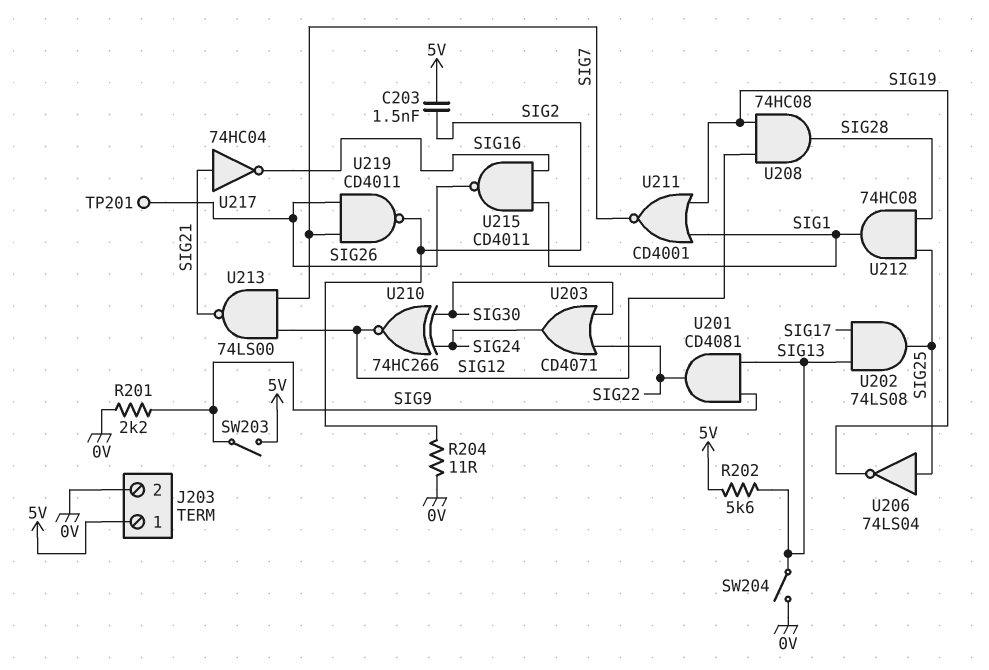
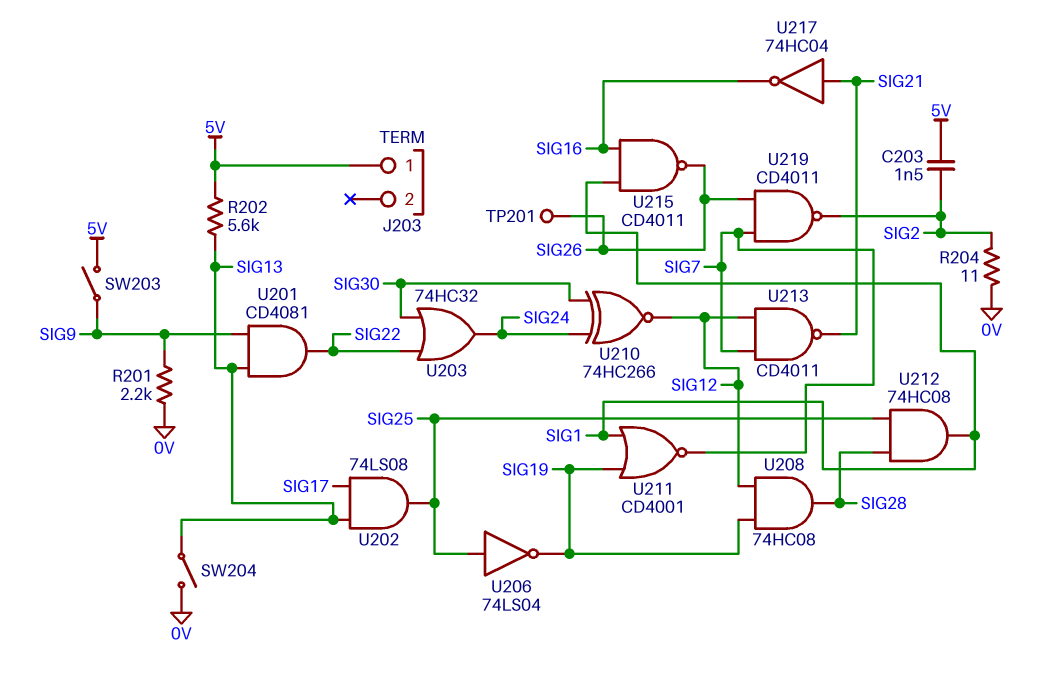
J203 pin 2: 0V -> none
U203: OR CD4071 (in SIG22, in SIG30, out SIG24) -> OR 74HC32 (in SIG22, in SIG30, out SIG24)
U213: NAND 74LS00 (in SIG7, in SIG12, out SIG21) -> NAND CD4011 (in SIG7, in SIG12, out SIG21)

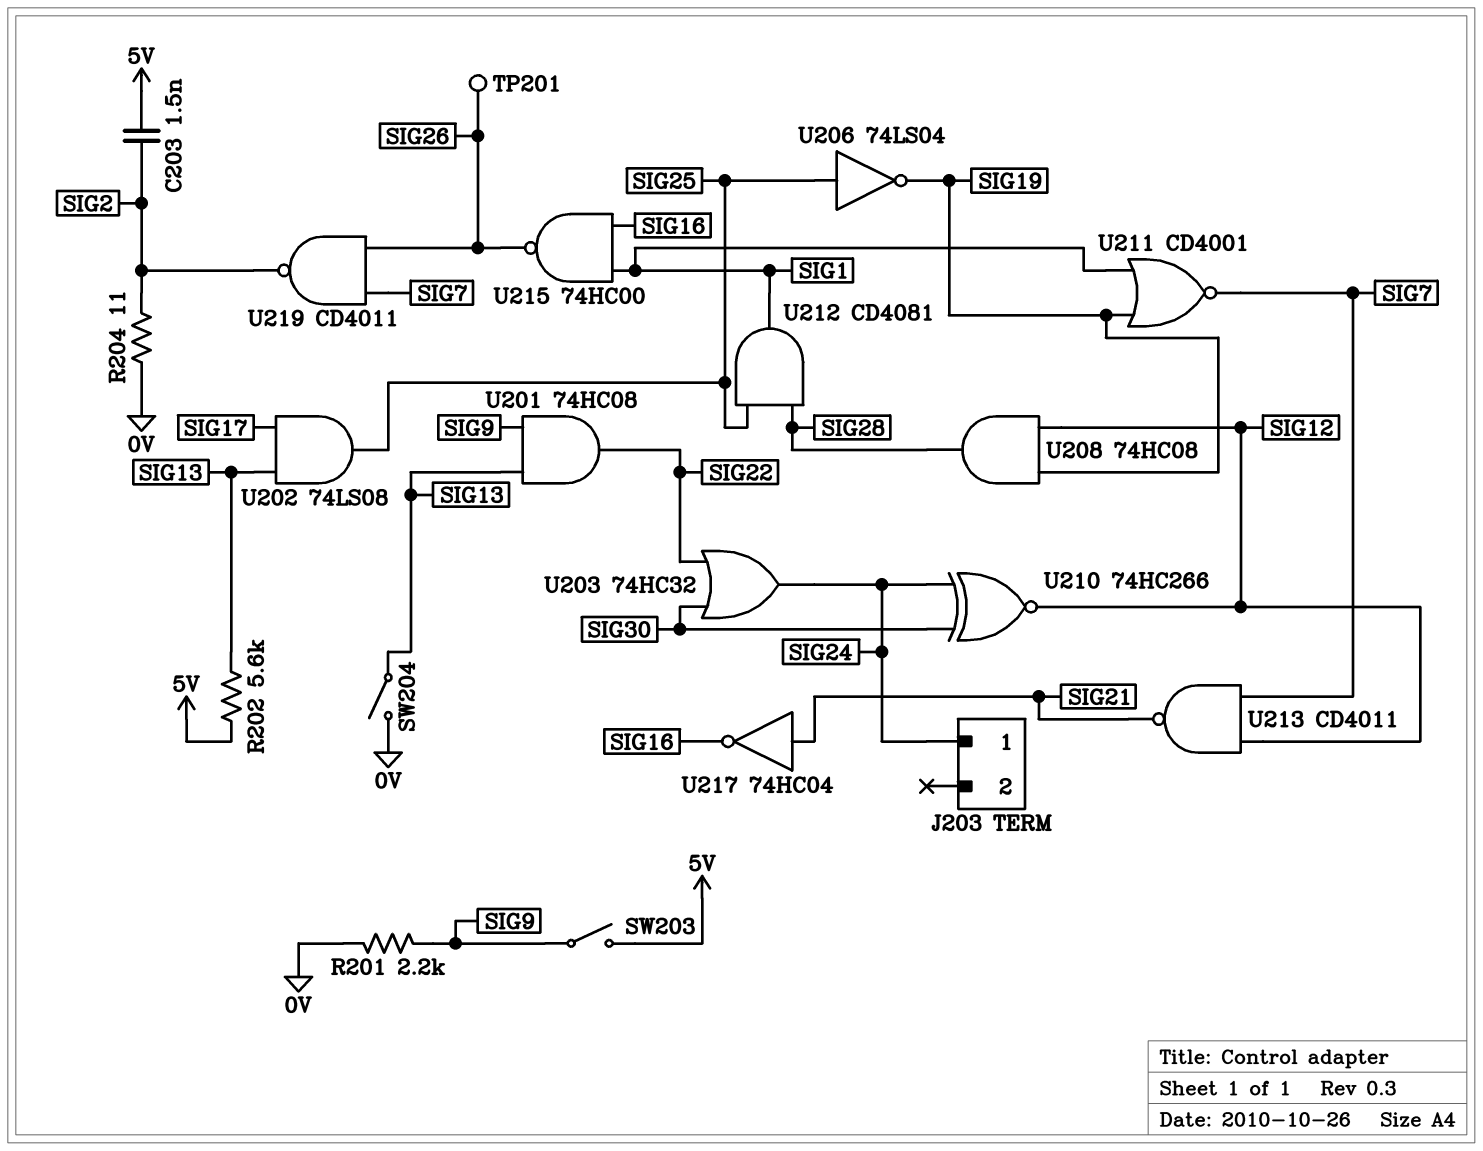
J203 pin 1: 5V -> SIG24
U201: AND CD4081 (in SIG9, in SIG13, out SIG22) -> AND 74HC08 (in SIG9, in SIG13, out SIG22)
U212: AND 74HC08 (in SIG25, in SIG28, out SIG1) -> AND CD4081 (in SIG25, in SIG28, out SIG1)
U215: NAND CD4011 (in SIG1, in SIG16, out SIG26) -> NAND 74HC00 (in SIG1, in SIG16, out SIG26)

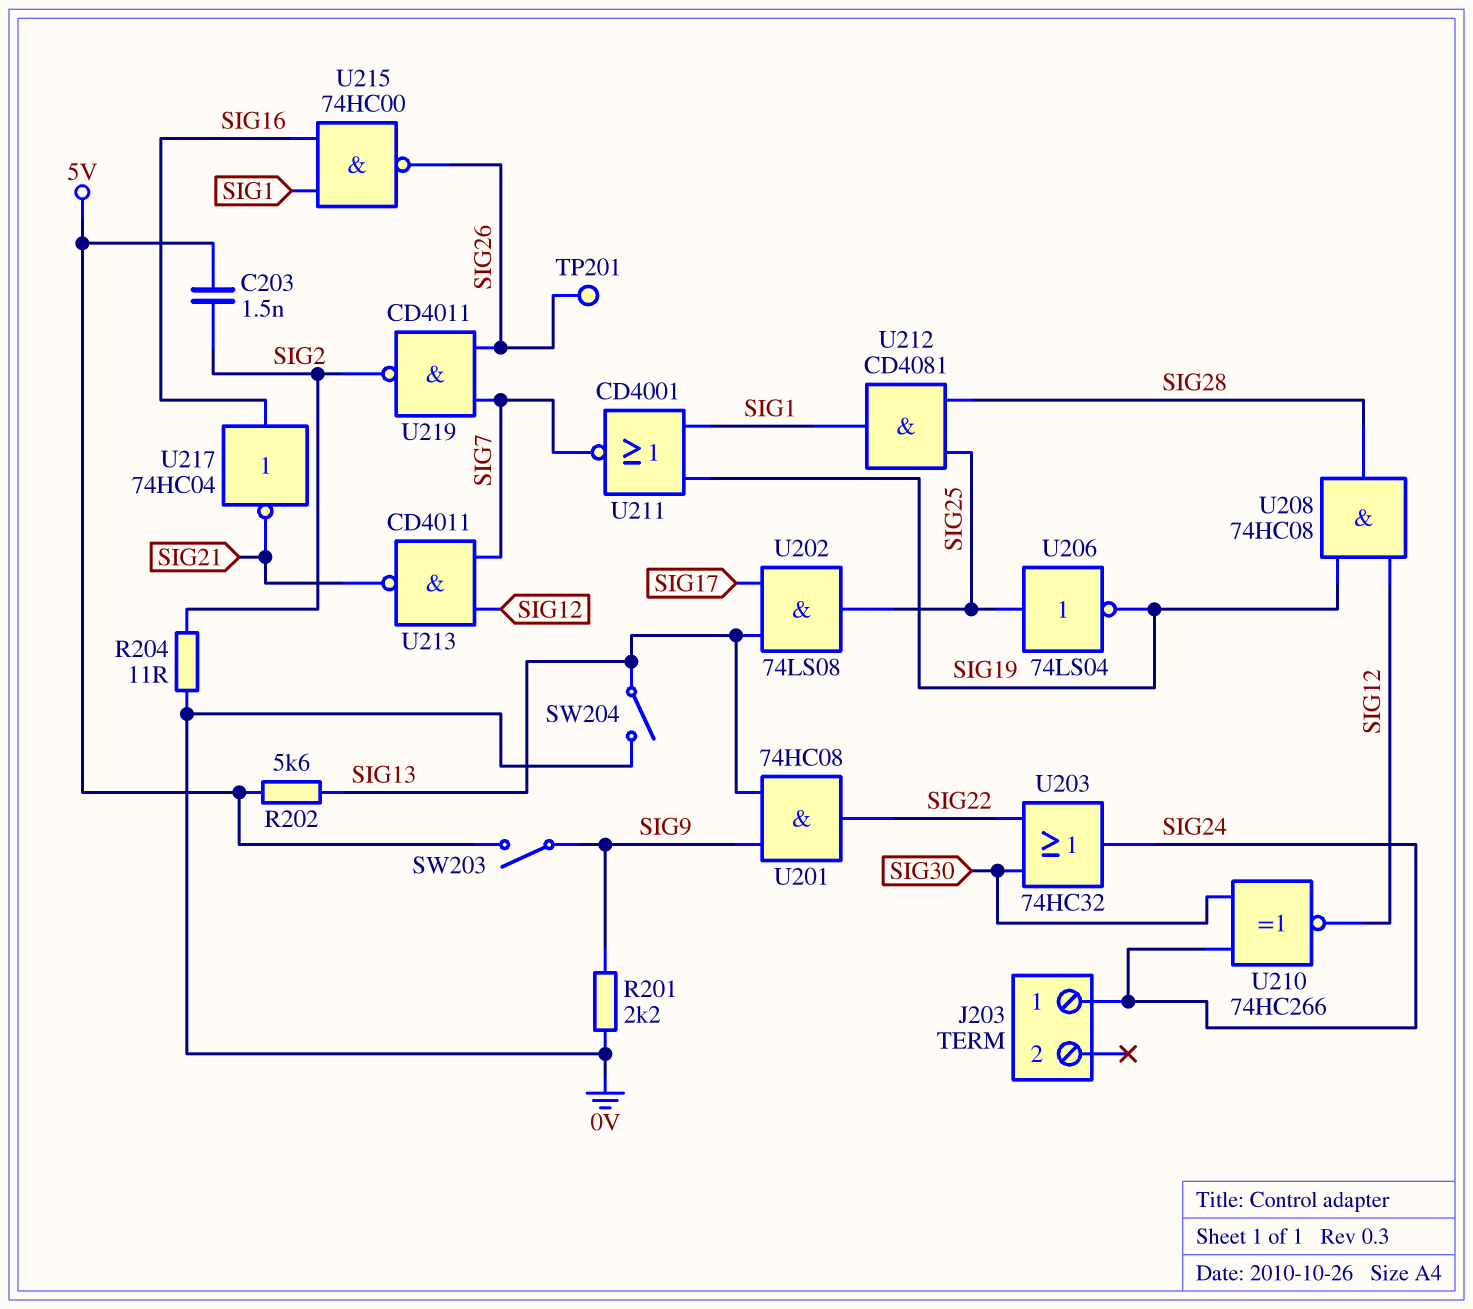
U217: NOT 74HC04 (in SIG21, out SIG16) -> NOT 74HC04 (in SIG16, out SIG21)

